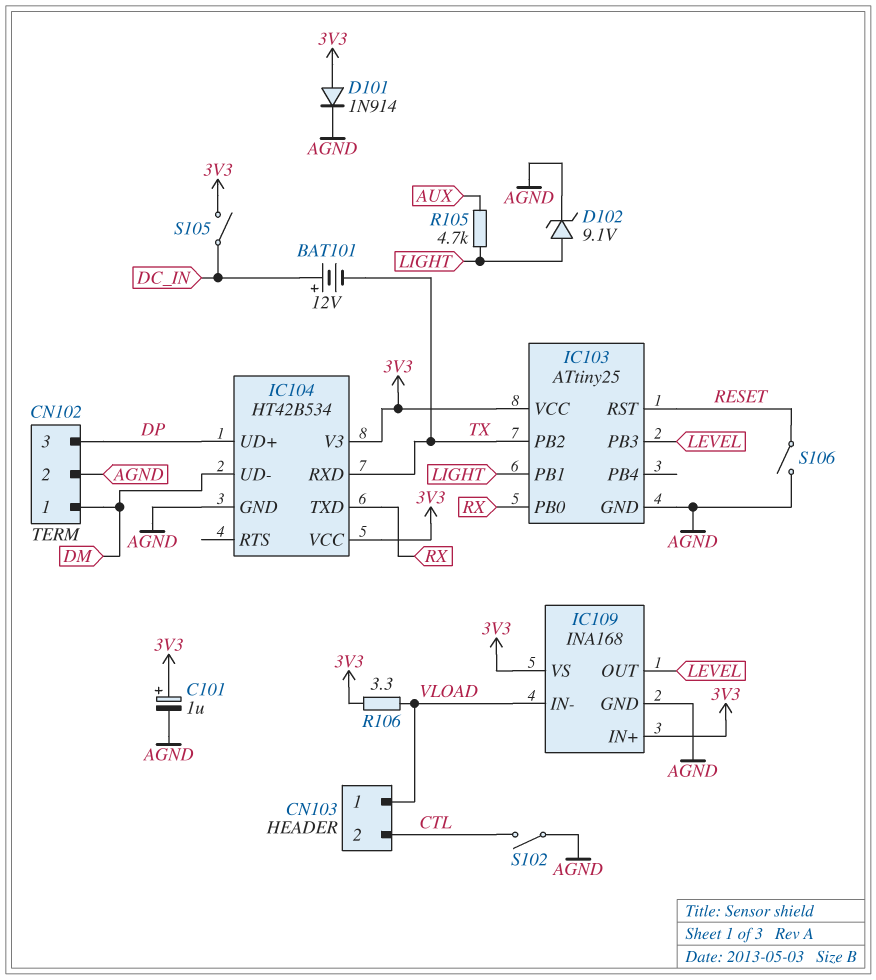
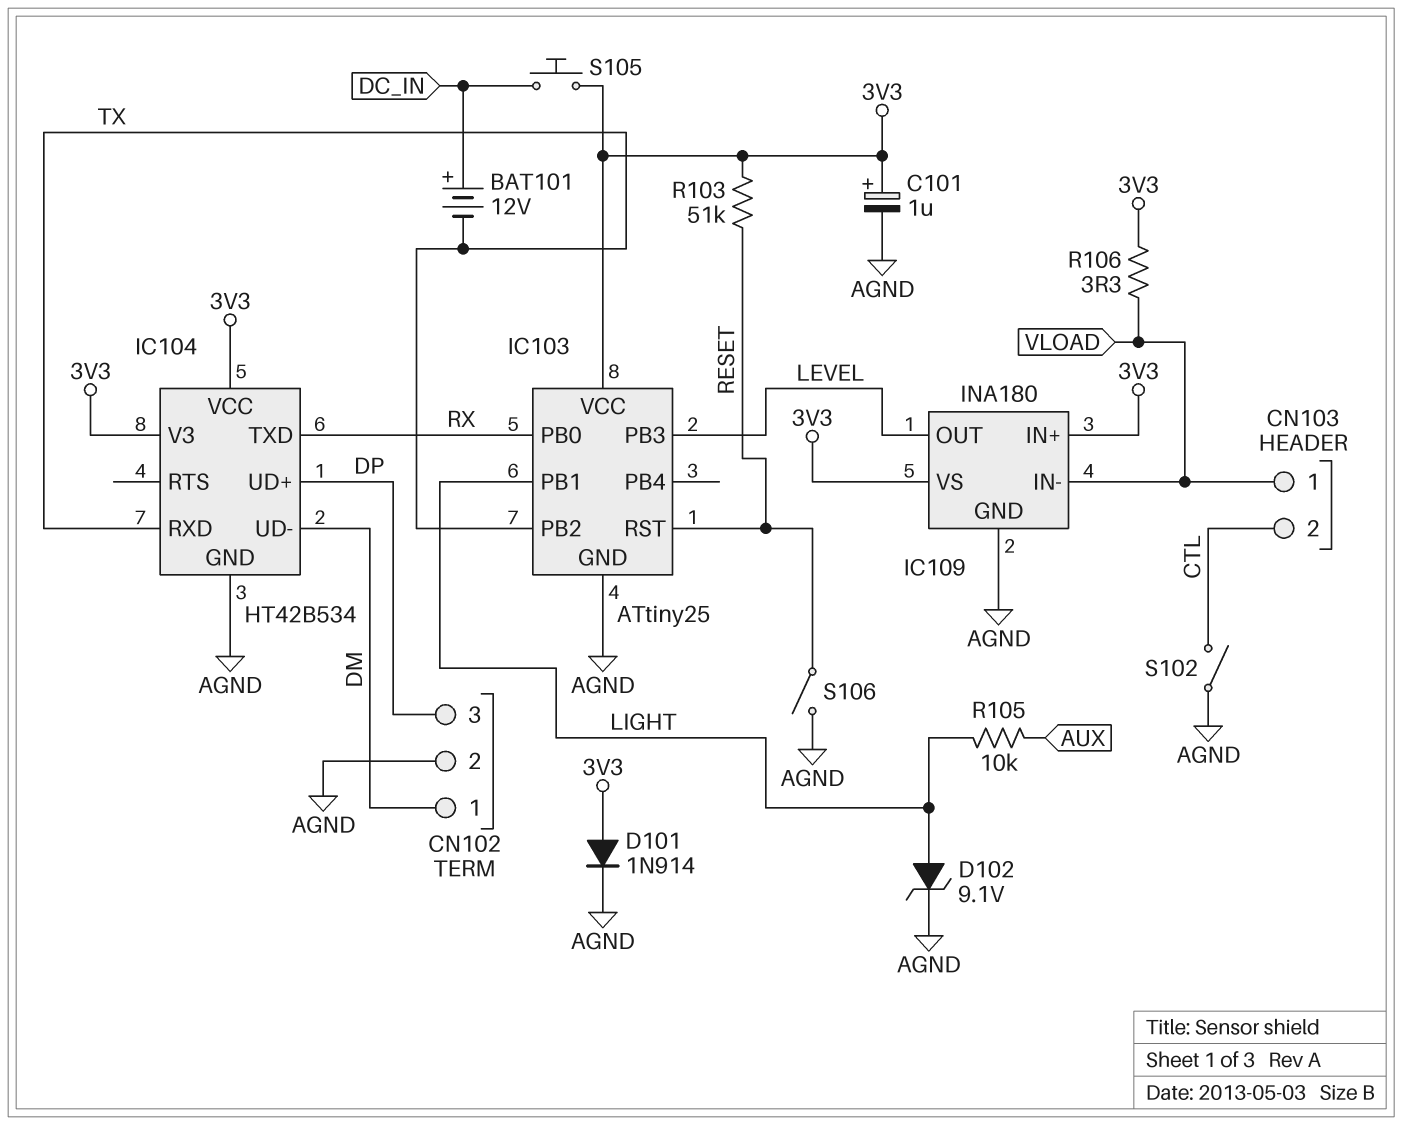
IC109: INA168 -> INA180
R103: none -> 51k (3V3, RESET)
R105: 4.7k (AUX, LIGHT) -> 10k (AUX, LIGHT)
S105: switch (3V3, DC_IN) -> button (3V3, DC_IN)

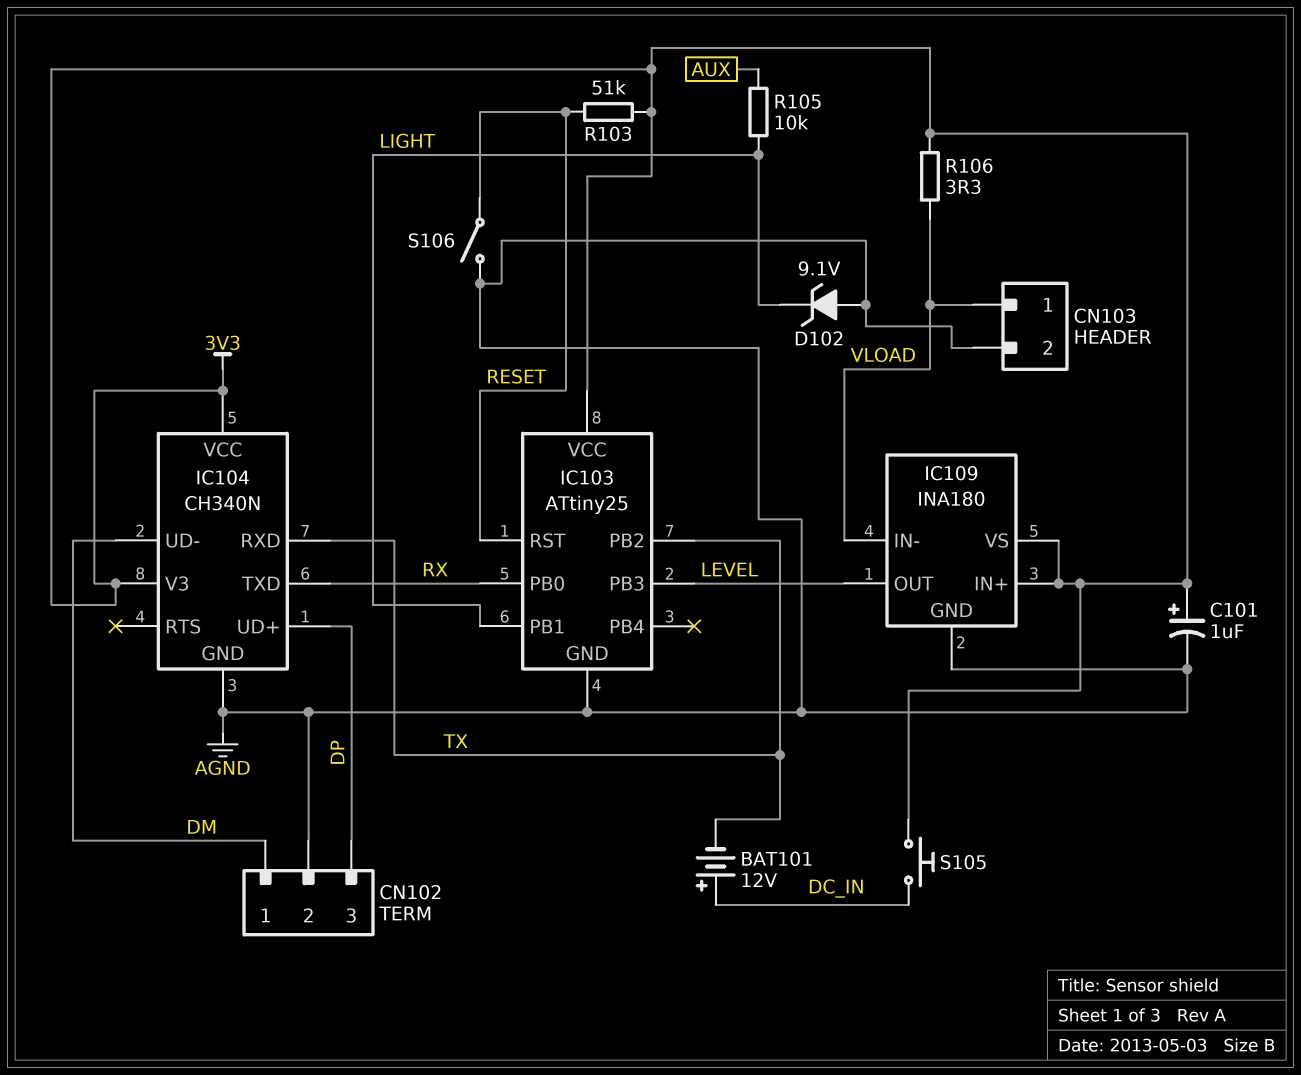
CN103 pin 2: CTL -> AGND
D101: diode 1N914 (A 3V3, K AGND) -> none
D102: zener 9.1V (A LIGHT, K AGND) -> zener 9.1V (A AGND, K LIGHT)
IC104: HT42B534 -> CH340N
S102: switch (AGND, CTL) -> none

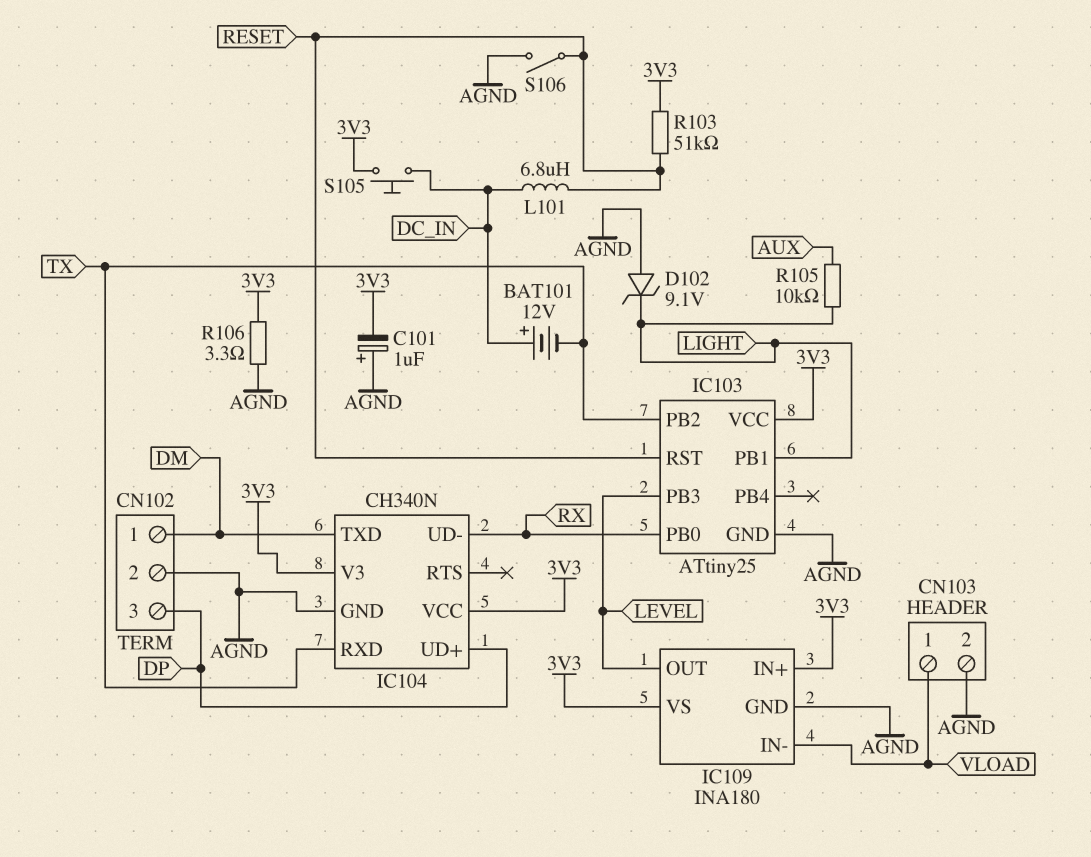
C101: 1uF (plus 3V3, minus AGND) -> 1uF (plus AGND, minus 3V3)
IC104 pin TXD: RX -> DM
IC104 pin UD-: DM -> RX
L101: none -> 6.8uH (DC_IN, RESET)
R106: 3.3 (3V3, VLOAD) -> 3.3 (3V3, AGND)

